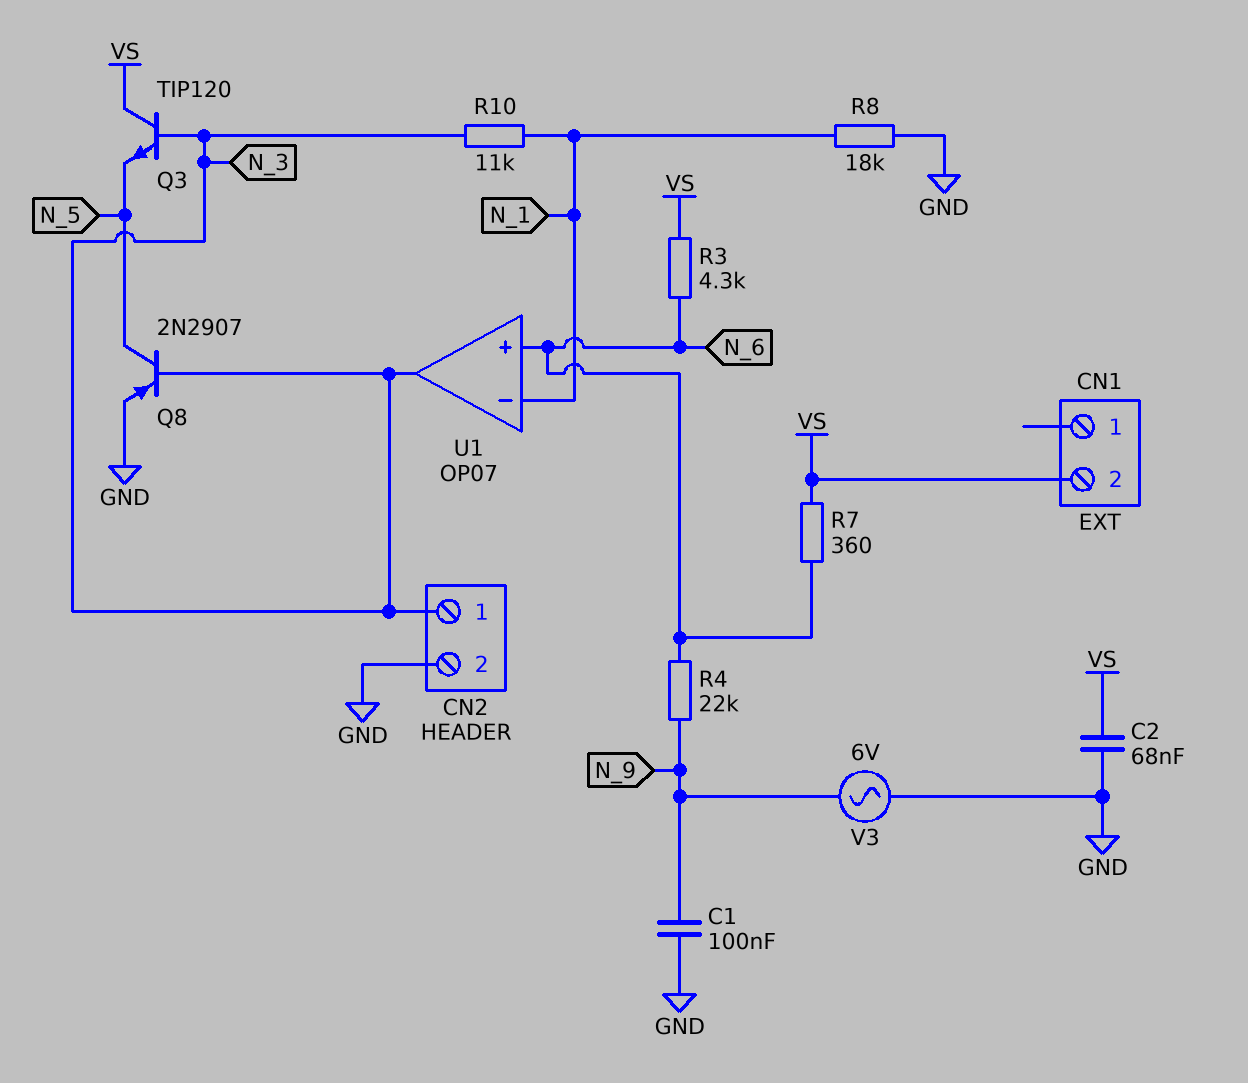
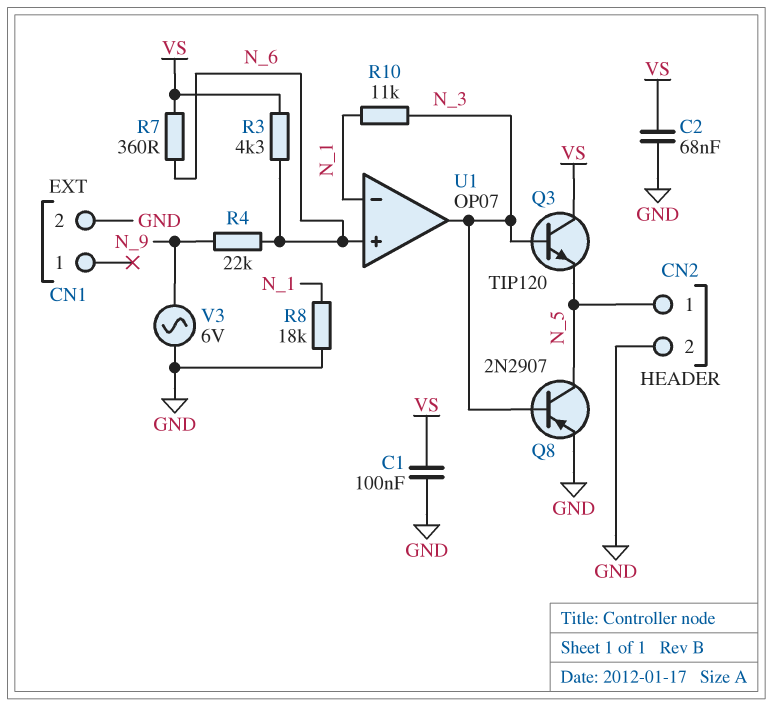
C1: 100nF (GND, N_9) -> 100nF (GND, VS)
CN1 pin 2: VS -> GND
CN2 pin 1: N_3 -> N_5

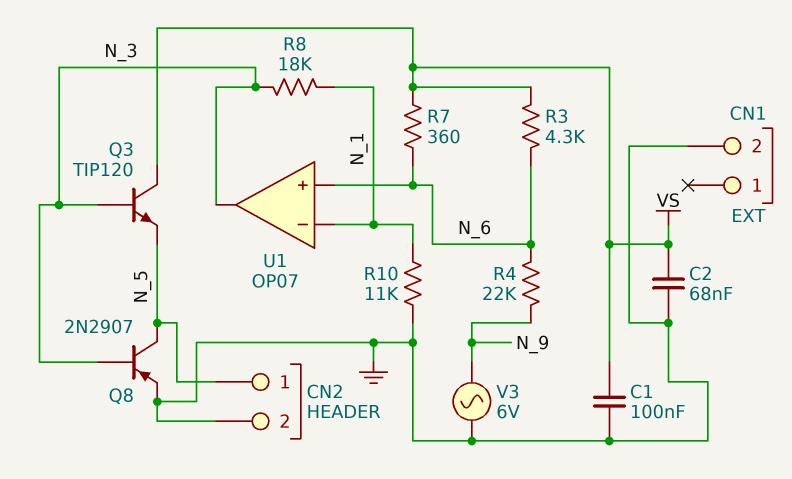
R8: 18k (GND, N_1) -> 18k (N_1, N_3)
R10: 11k (N_1, N_3) -> 11k (GND, N_1)

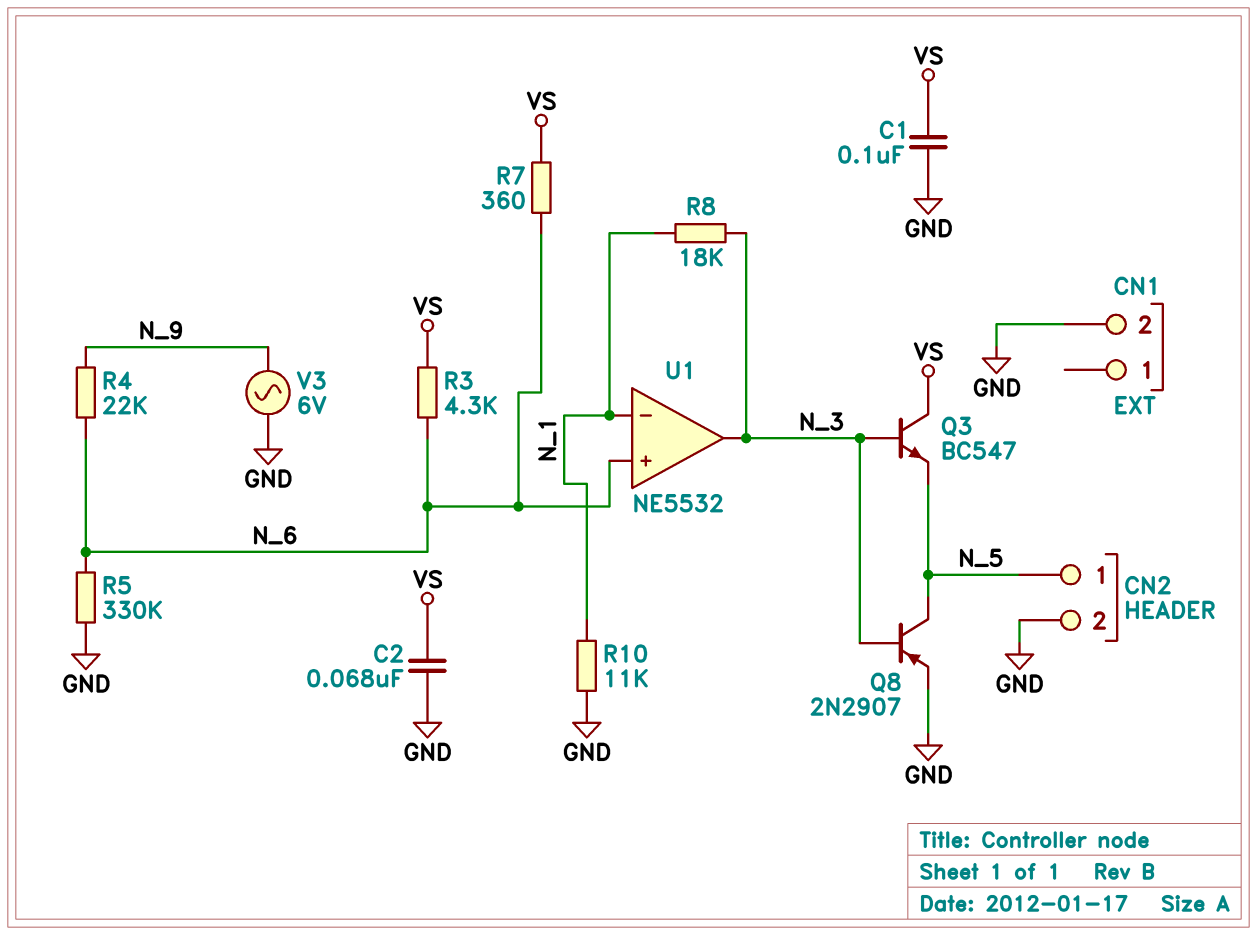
Q3: NPN TIP120 (B N_3, C VS, E N_5) -> NPN BC547 (B N_3, C VS, E N_5)
R5: none -> 330k (GND, N_6)
U1: OP07 -> NE5532

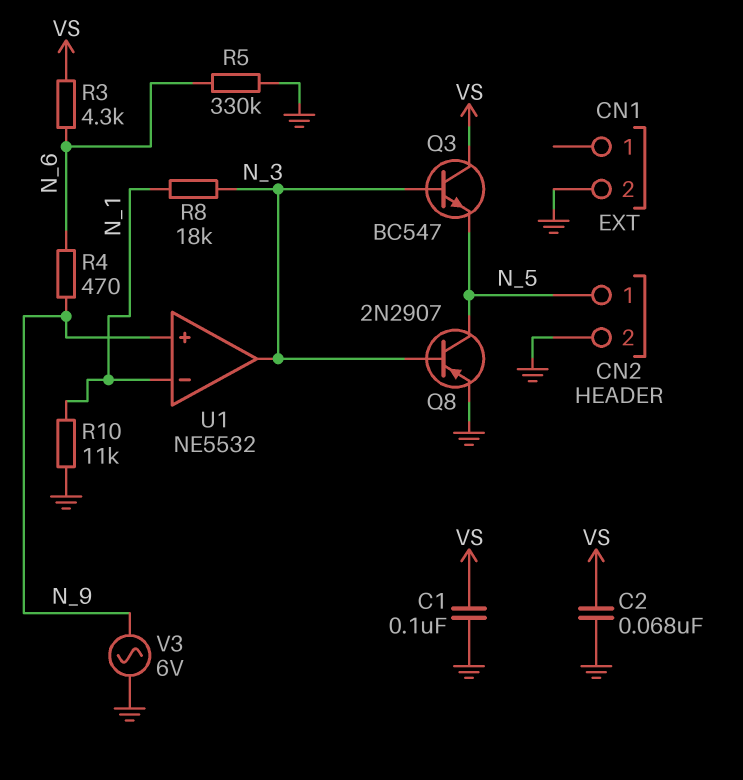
R4: 22k (N_6, N_9) -> 470 (N_6, N_9)
R7: 360 (N_6, VS) -> none
U1 pin in+: N_6 -> N_9

